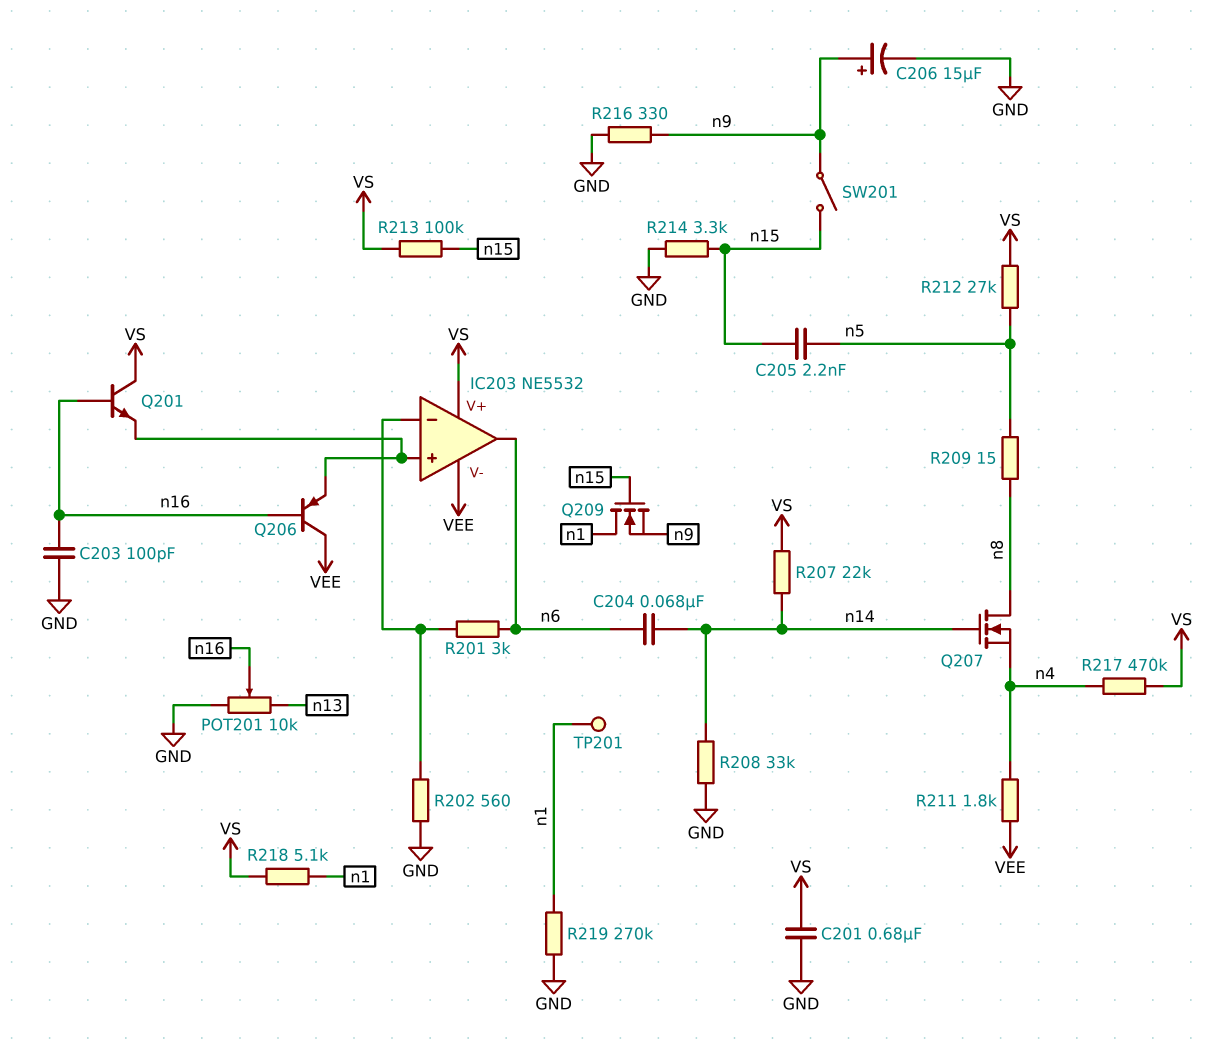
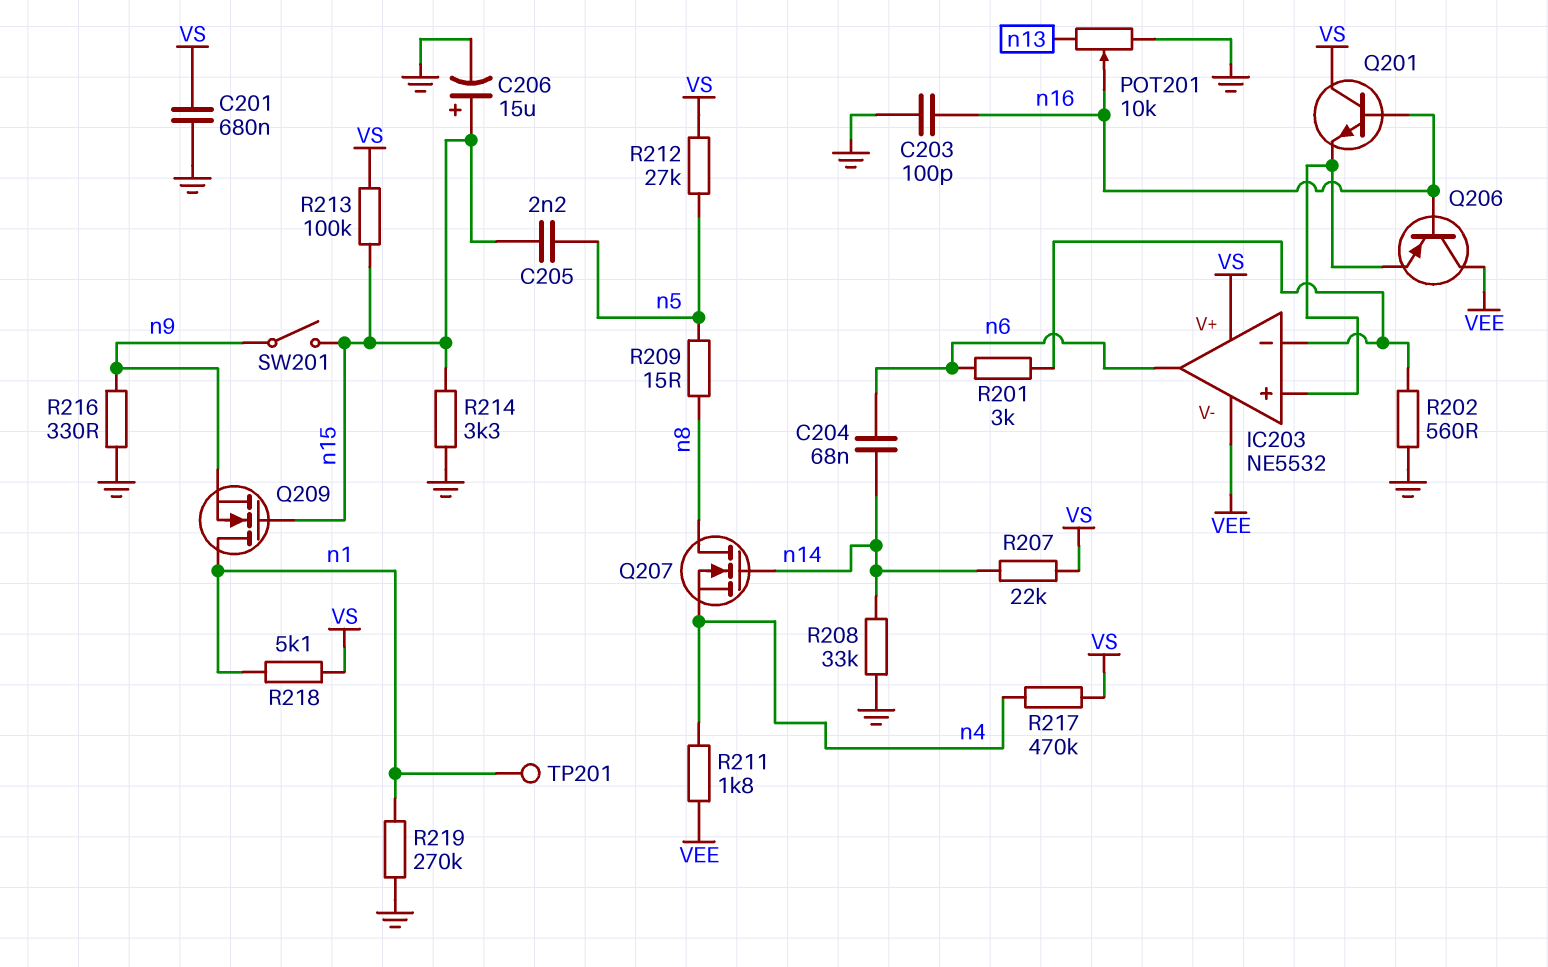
C206: 15uF (plus n9, minus GND) -> 15uF (plus n15, minus GND)

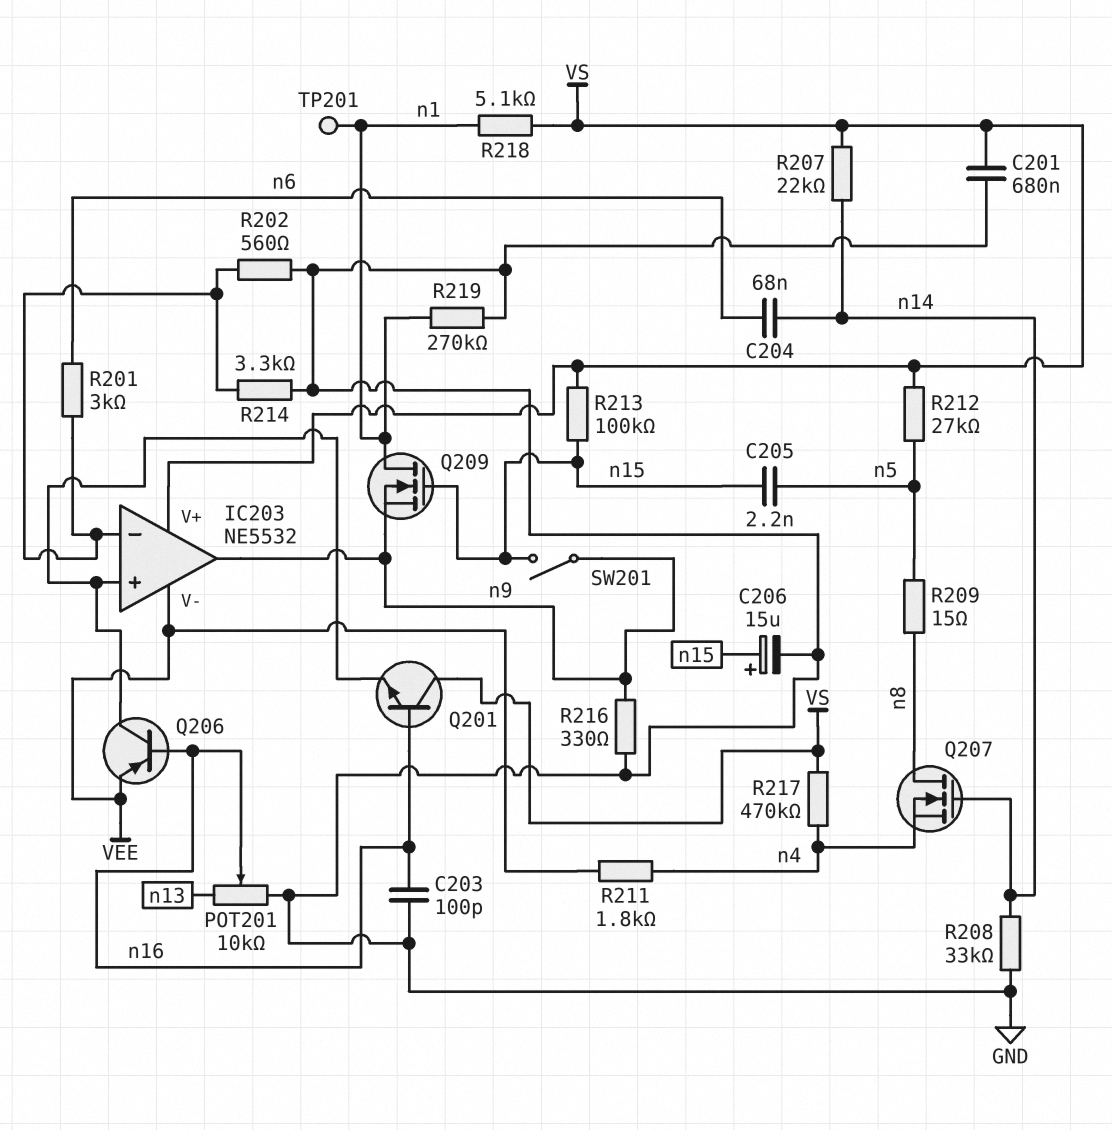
IC203 pin out: n6 -> n9
Q206: PNP (B n16, C VEE, E IC203/in+) -> PNP (B n16, C IC203/in+, E VEE)
R214: 3.3k (GND, n15) -> 3.3k (GND, IC203/in-)

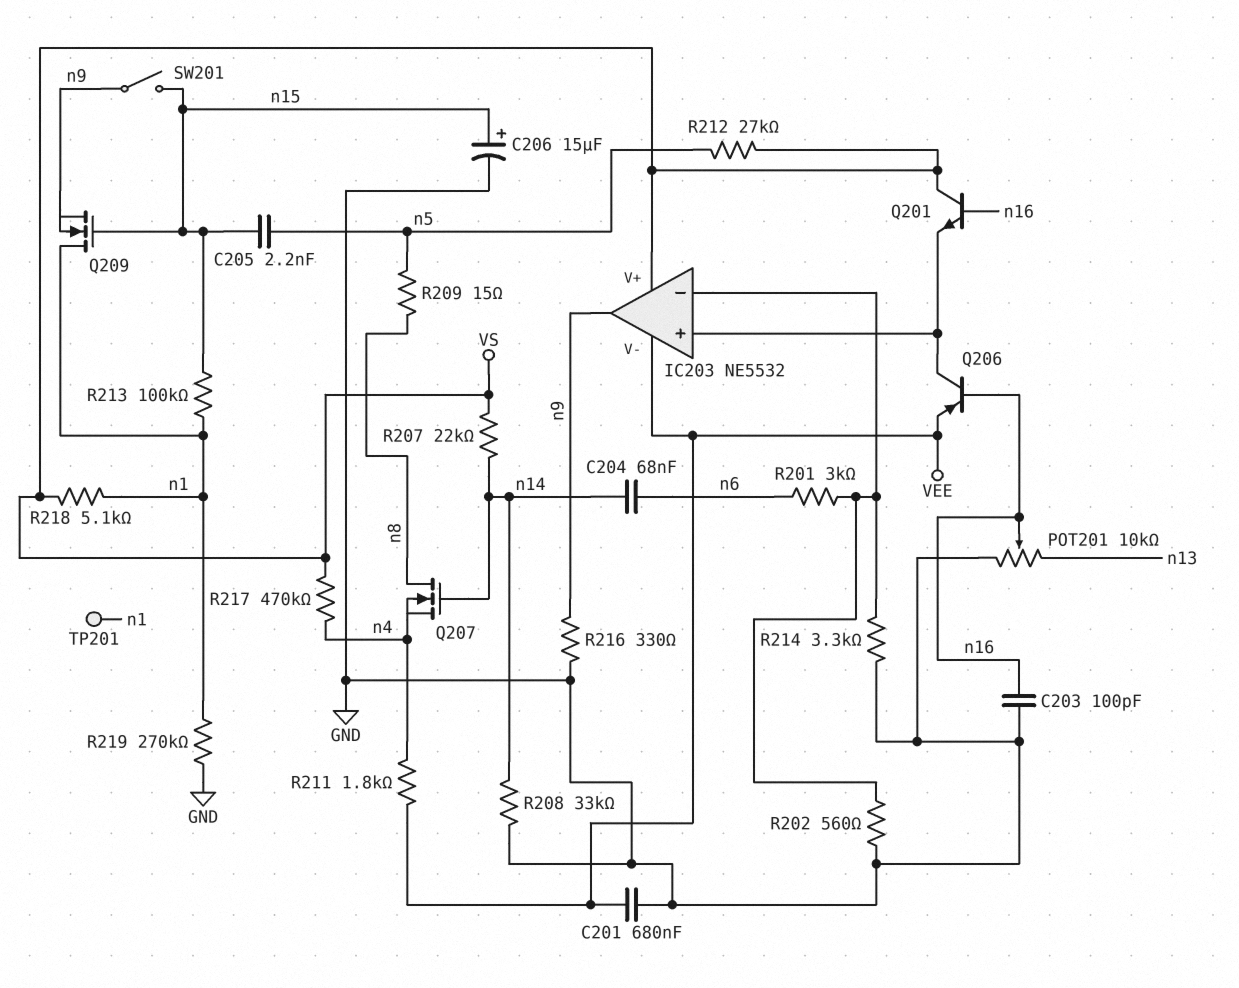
C201: 680nF (GND, VS) -> 680nF (GND, VEE)
R213: 100k (VS, n15) -> 100k (n1, n15)

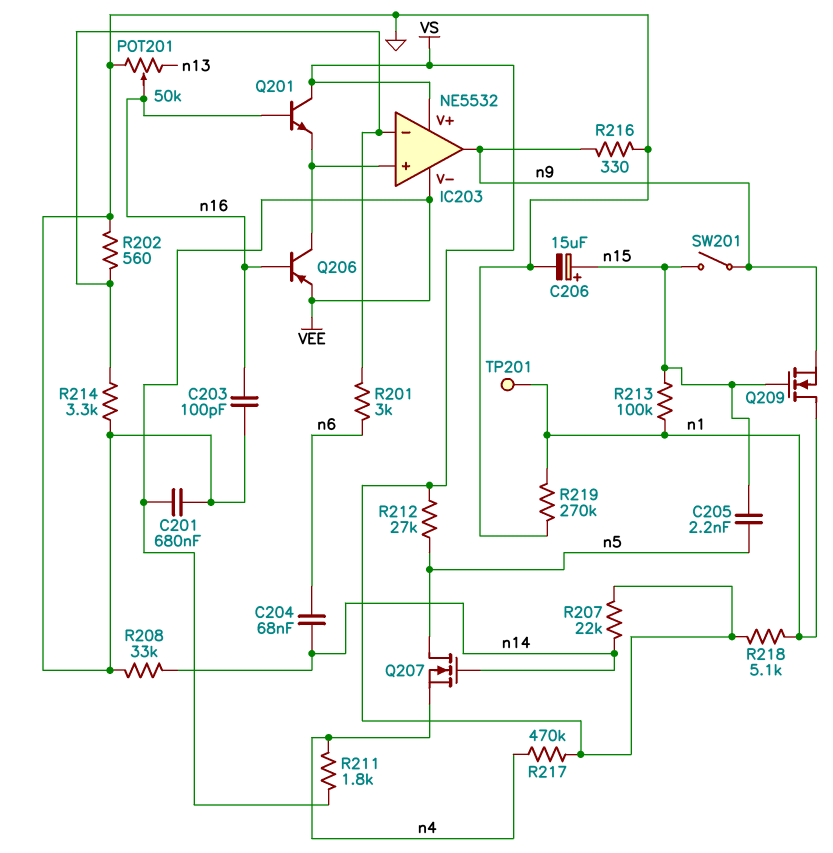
POT201: 10k (GND, n13, wiper n16) -> 50k (GND, n13, wiper n16)
Q207: NMOS (G n14, D n8, S n4) -> NMOS (G n14, D n5, S n4)
R209: 15 (n5, n8) -> none

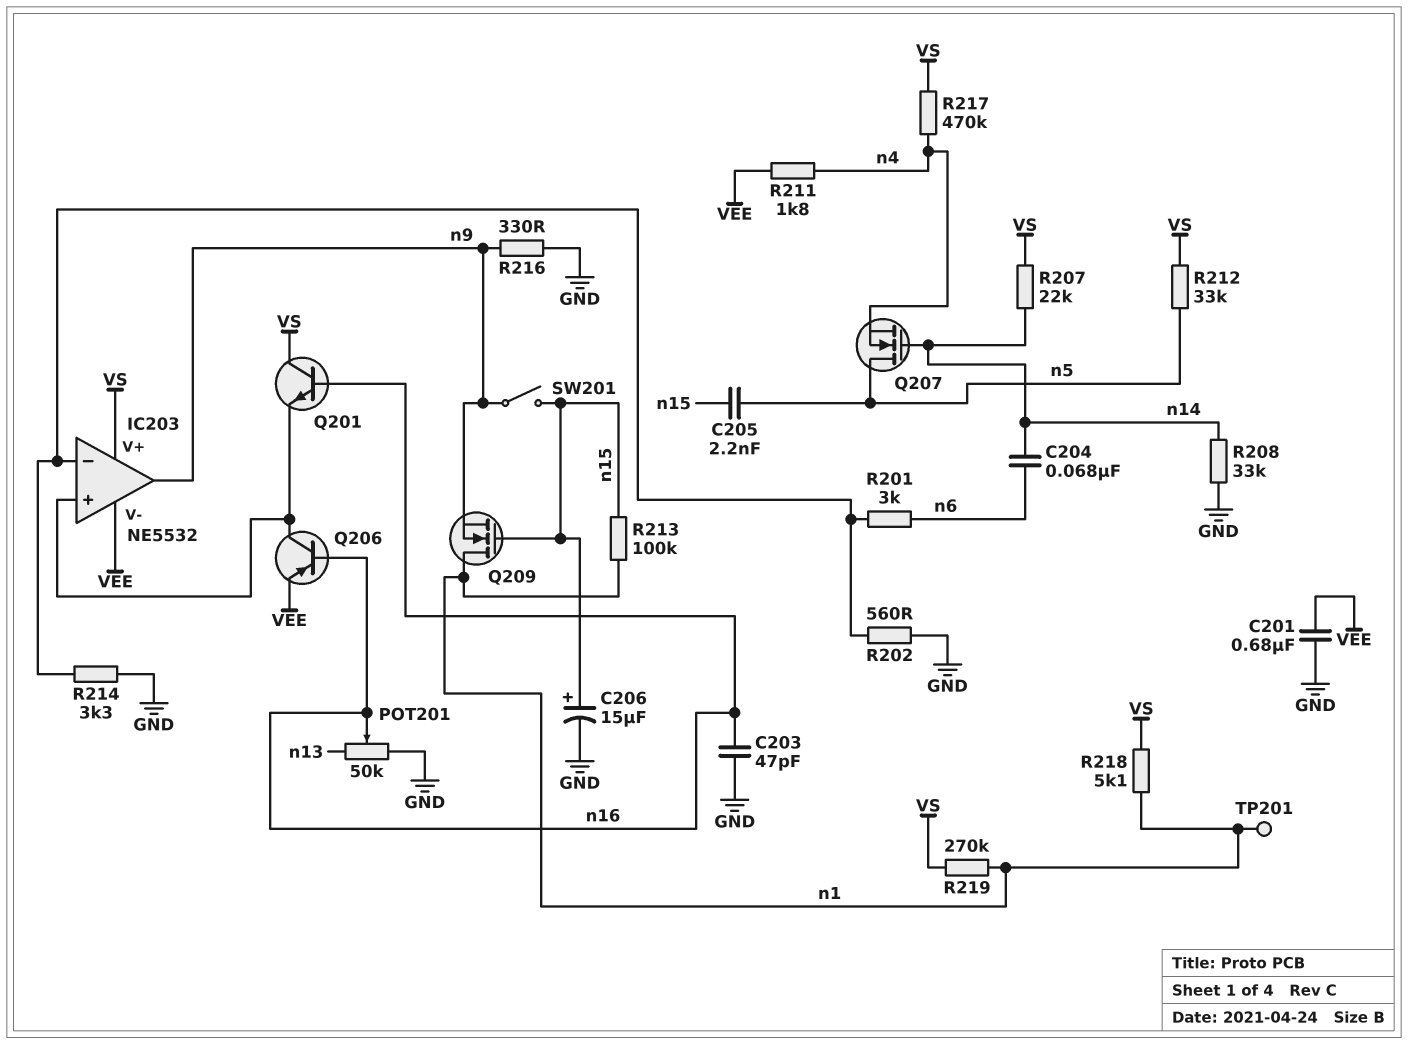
C203: 100pF (GND, n16) -> 47pF (GND, n16)
R212: 27k (VS, n5) -> 33k (VS, n5)
R219: 270k (GND, n1) -> 270k (VS, n1)

